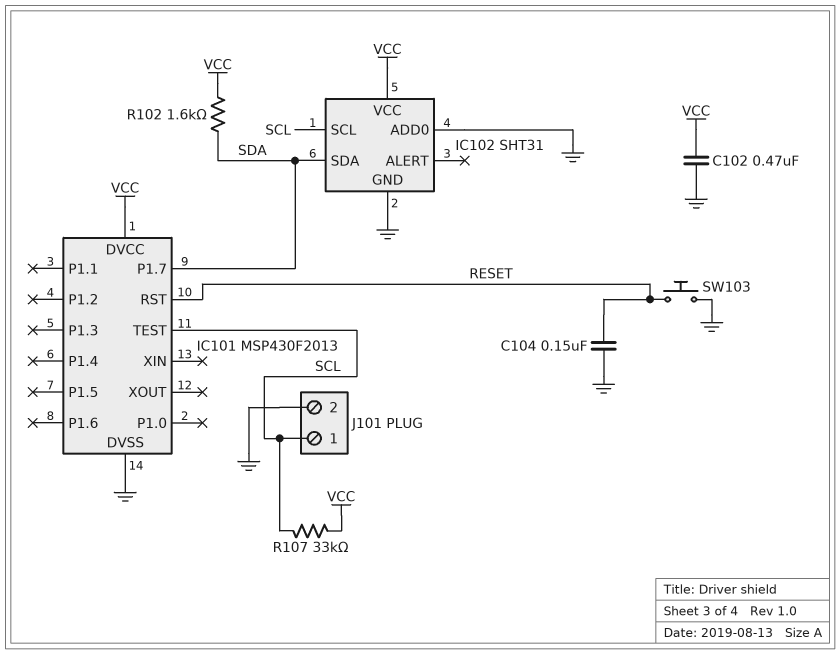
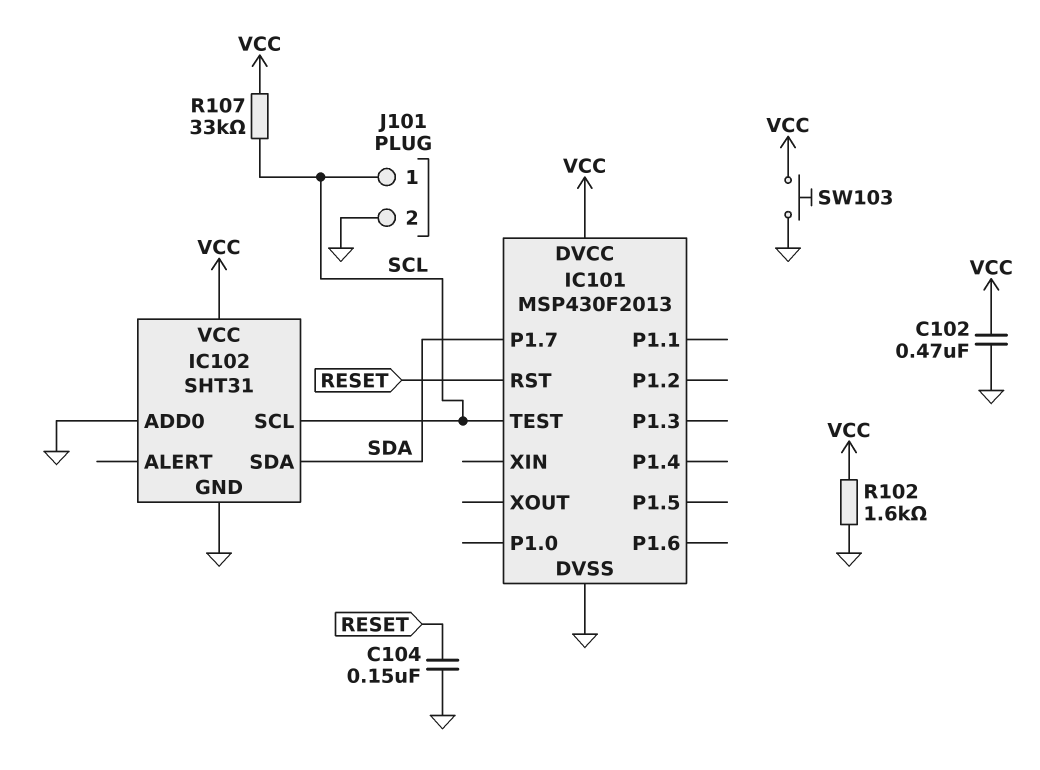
R102: 1.6k (SDA, VCC) -> 1.6k (GND, VCC)
SW103: button (GND, RESET) -> button (GND, VCC)

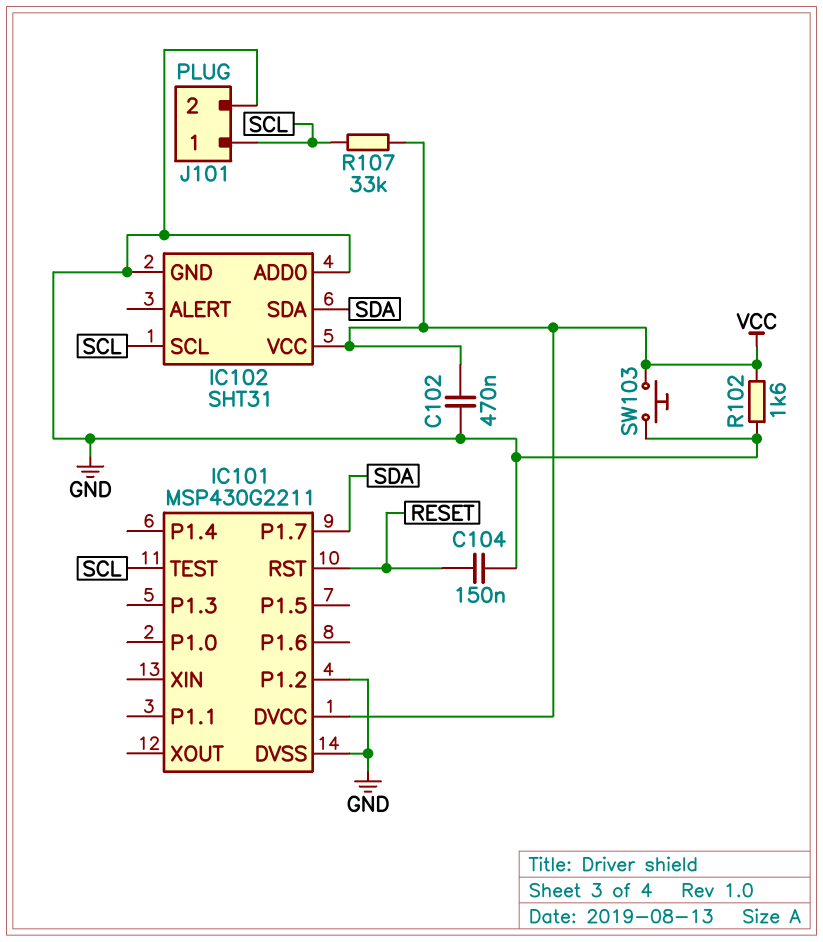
IC101: MSP430F2013 -> MSP430G2211
IC101 pin P1.2: none -> GND

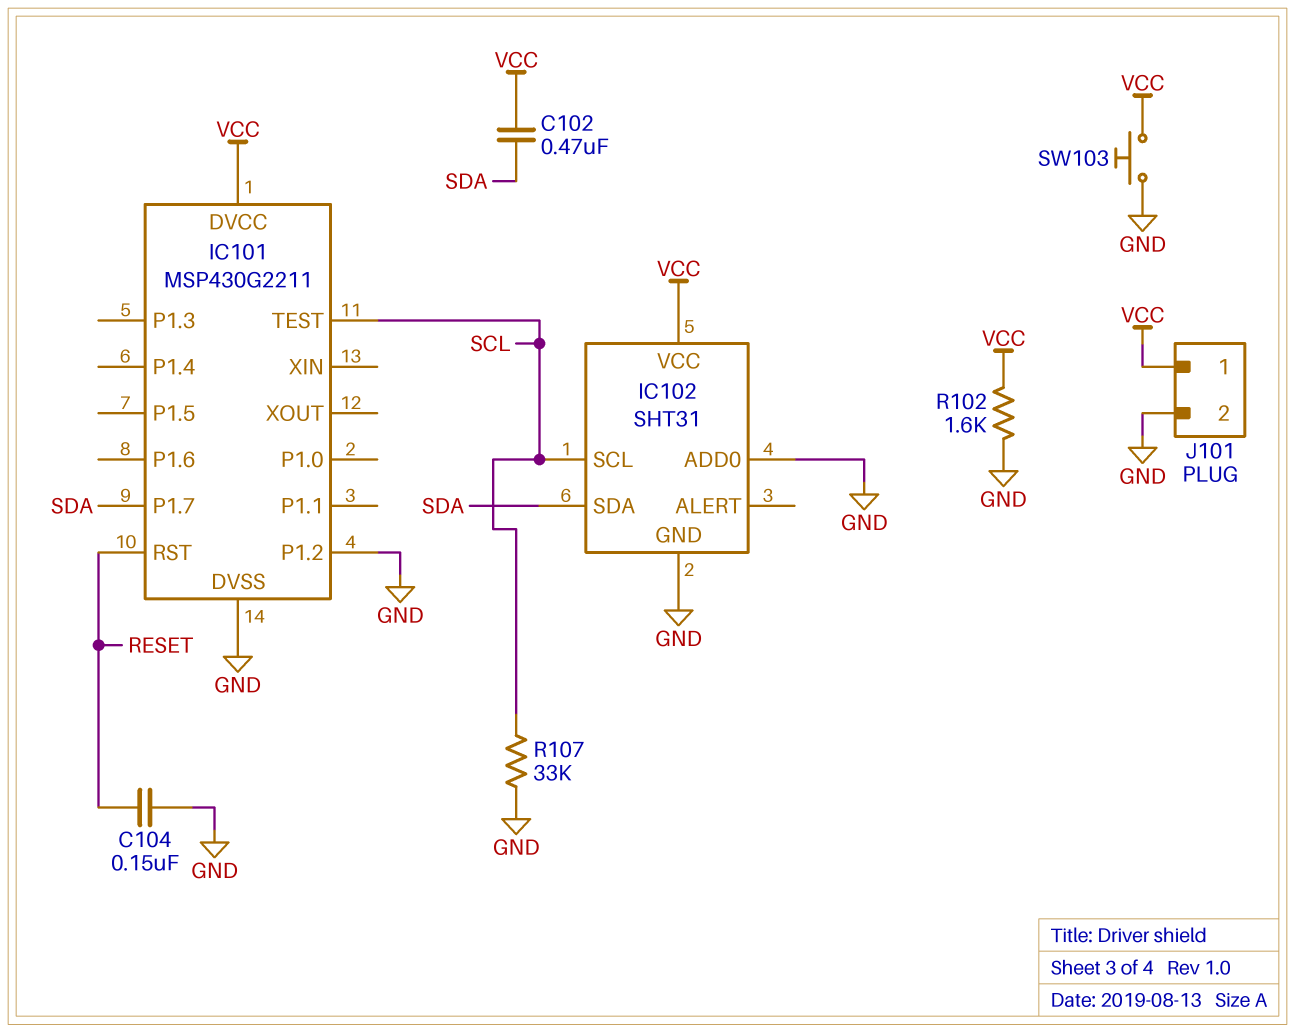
C102: 470nF (GND, VCC) -> 470nF (SDA, VCC)
J101 pin 1: SCL -> VCC
R107: 33k (SCL, VCC) -> 33k (GND, SCL)

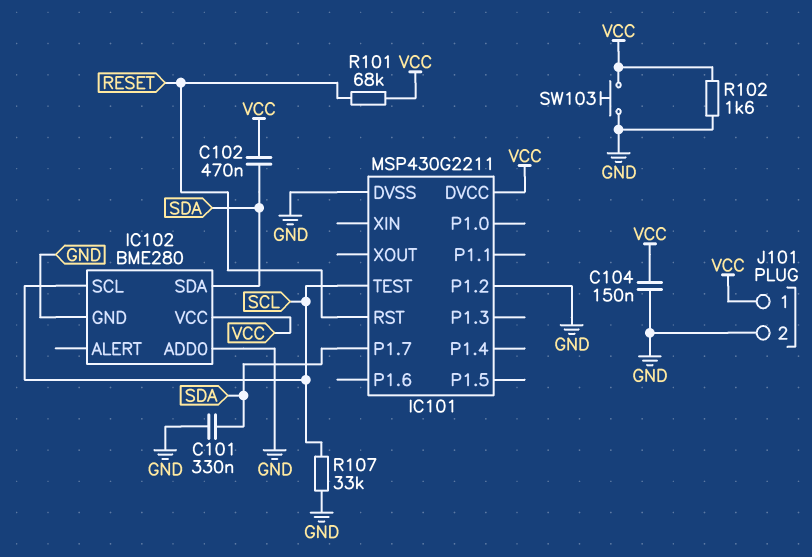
C101: none -> 330nF (GND, SDA)
C104: 150nF (GND, RESET) -> 150nF (GND, VCC)
IC102: SHT31 -> BME280
R101: none -> 68k (RESET, VCC)

